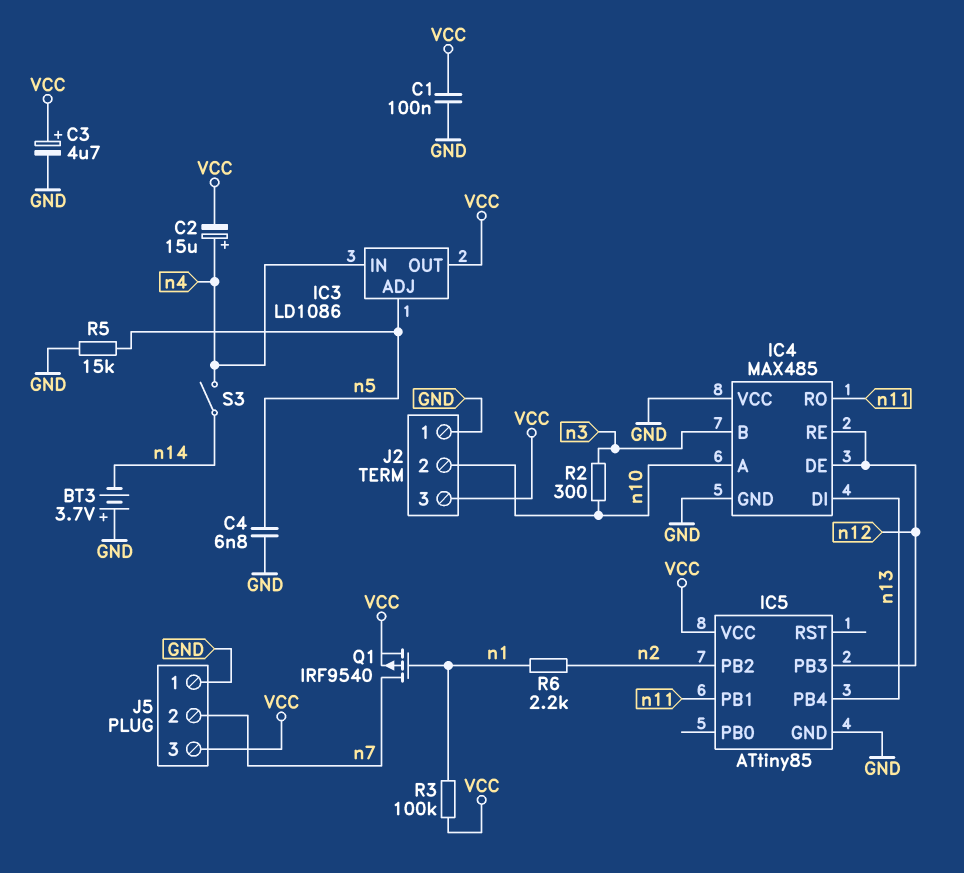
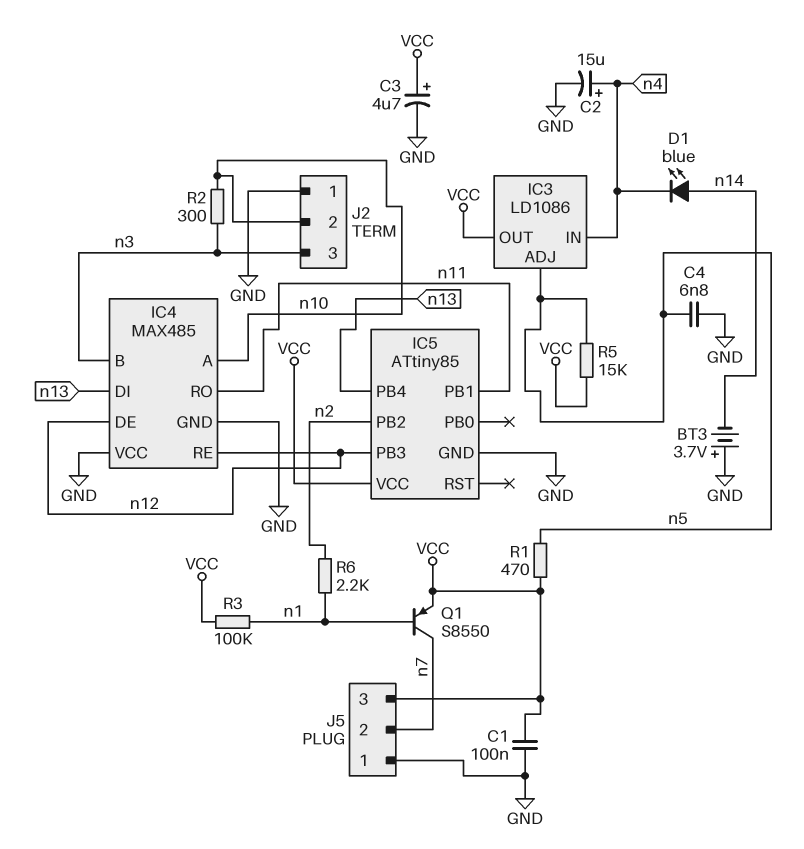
C2: 15uF (plus n4, minus VCC) -> 15uF (plus n4, minus GND)
D1: none -> LED blue (A n14, K n4)
J2 pin 3: VCC -> n3
Q1: PMOS IRF9540 (G n1, D n7, S VCC) -> PNP S8550 (B n1, C n7, E VCC)
R1: none -> 470 (VCC, n5)
R5: 15k (GND, n5) -> 15k (VCC, n5)
S3: switch (n4, n14) -> none

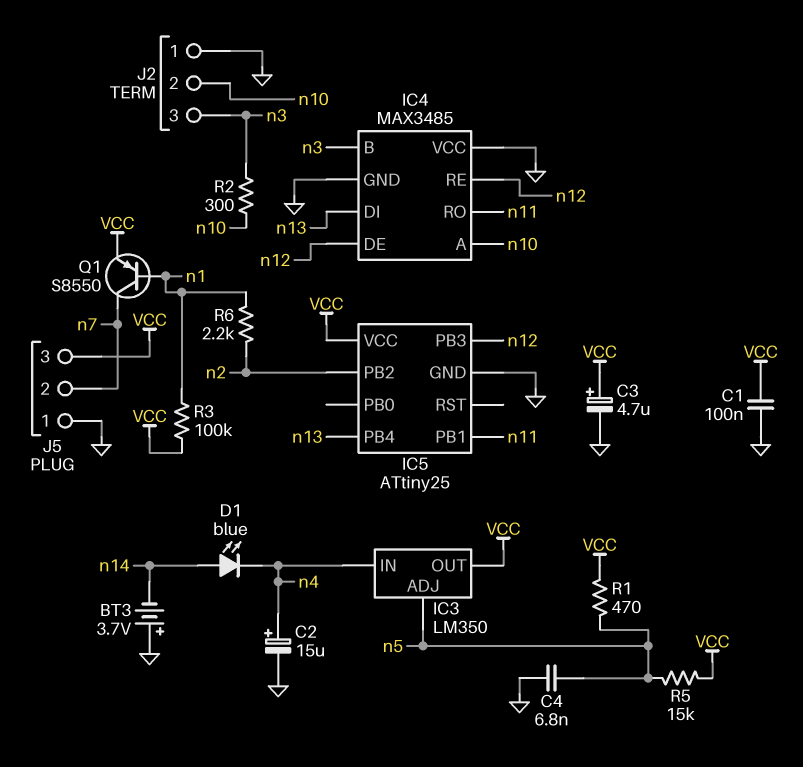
IC3: LD1086 -> LM350
IC4: MAX485 -> MAX3485
IC5: ATtiny85 -> ATtiny25

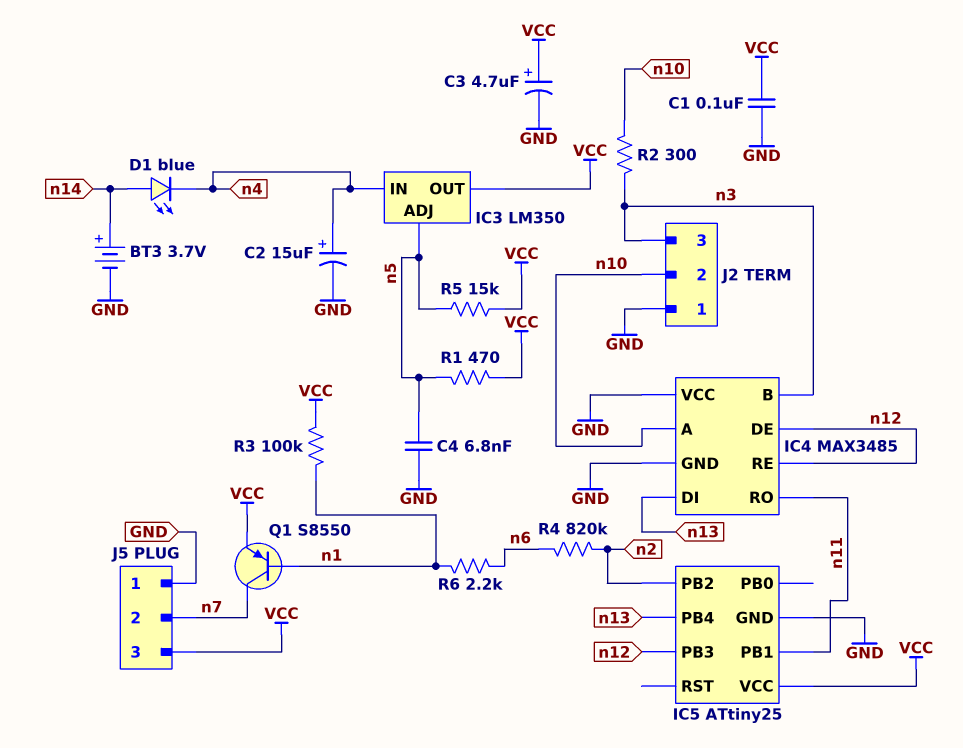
BT3: 3.7V (plus GND, minus n14) -> 3.7V (plus n14, minus GND)
R4: none -> 820k (n2, n6)
R6: 2.2k (n1, n2) -> 2.2k (n1, n6)

